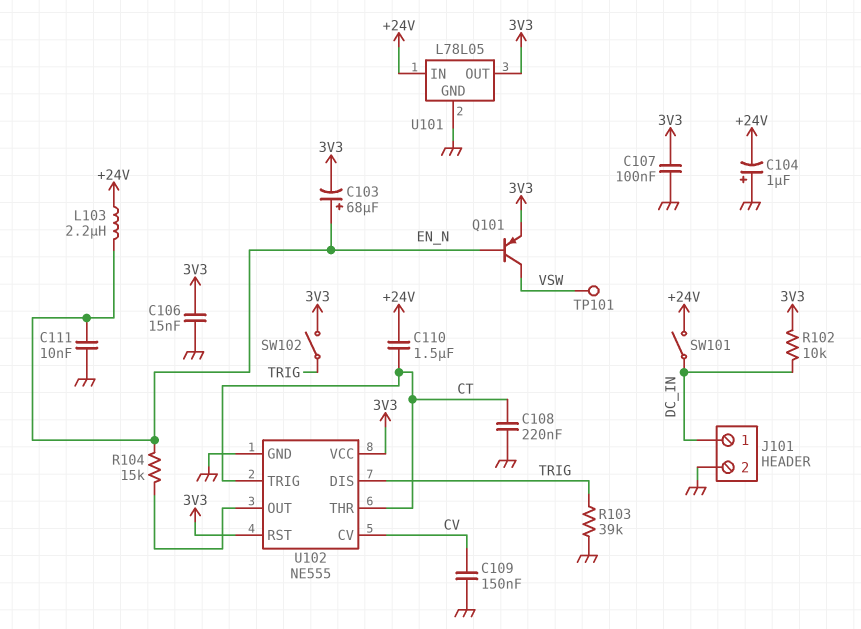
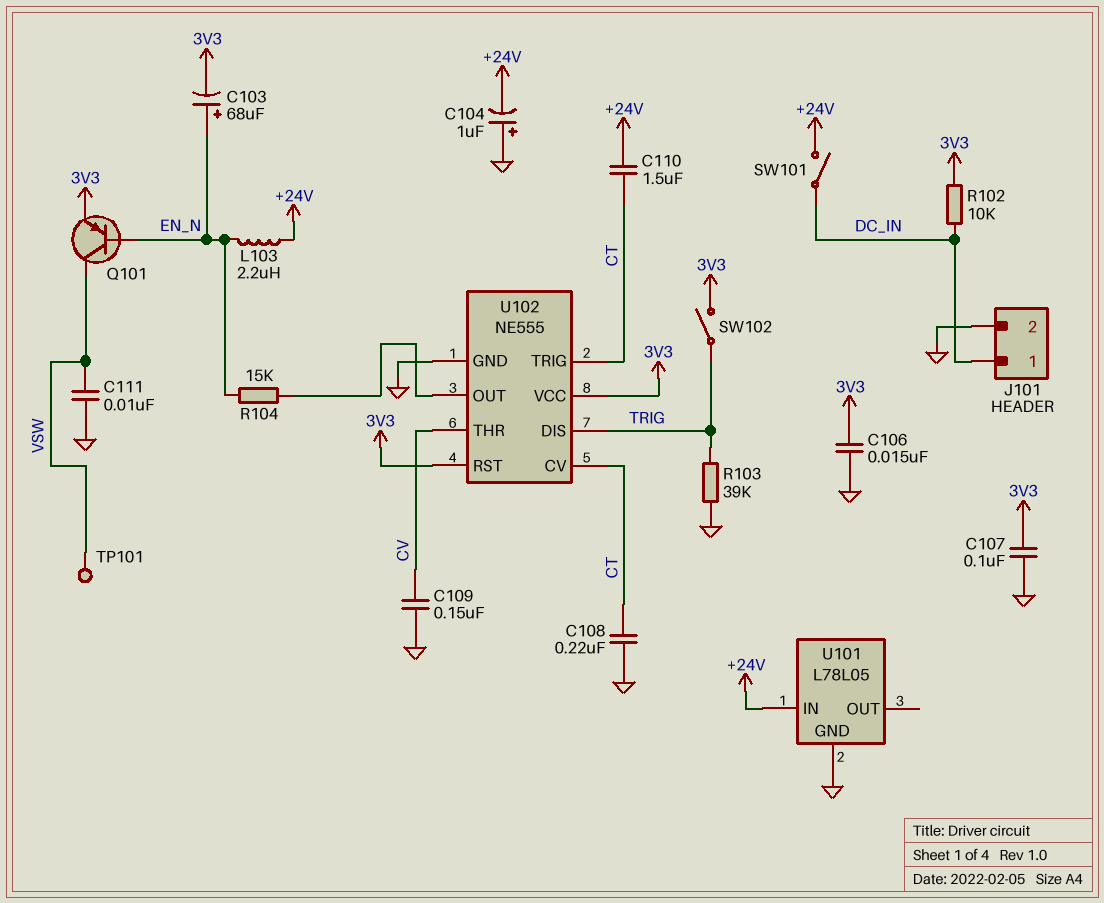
C111: 10nF (EN_N, GND) -> 10nF (GND, VSW)
U101 pin OUT: 3V3 -> none
U102 pin CV: CV -> CT
U102 pin THR: CT -> CV

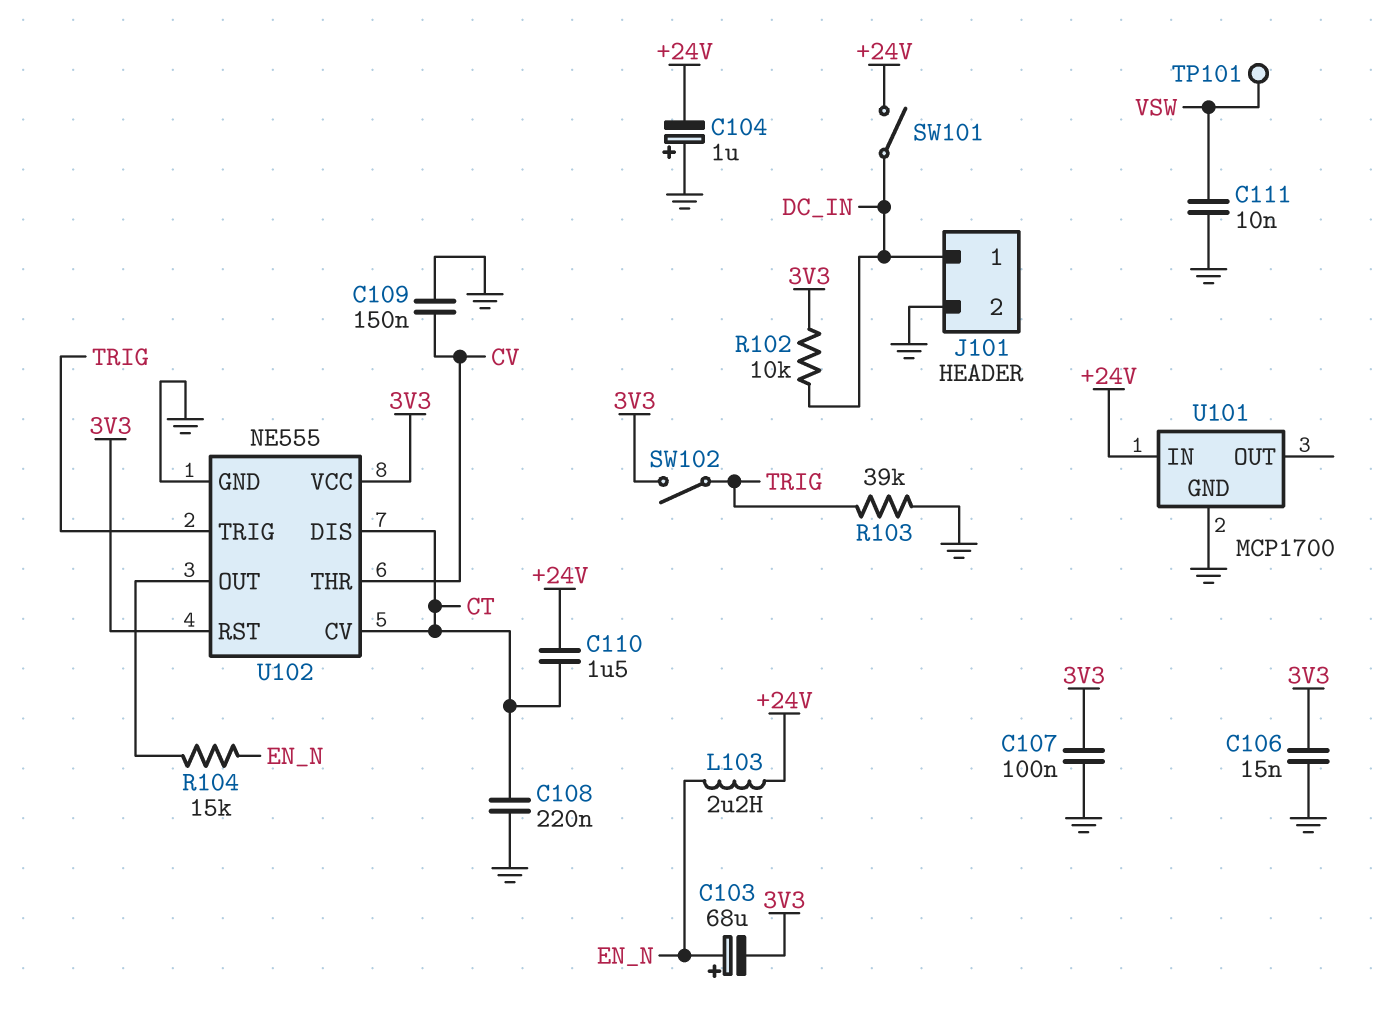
Q101: PNP (B EN_N, C VSW, E 3V3) -> none
U101: L78L05 -> MCP1700
U102 pin DIS: TRIG -> CT
U102 pin TRIG: CT -> TRIG

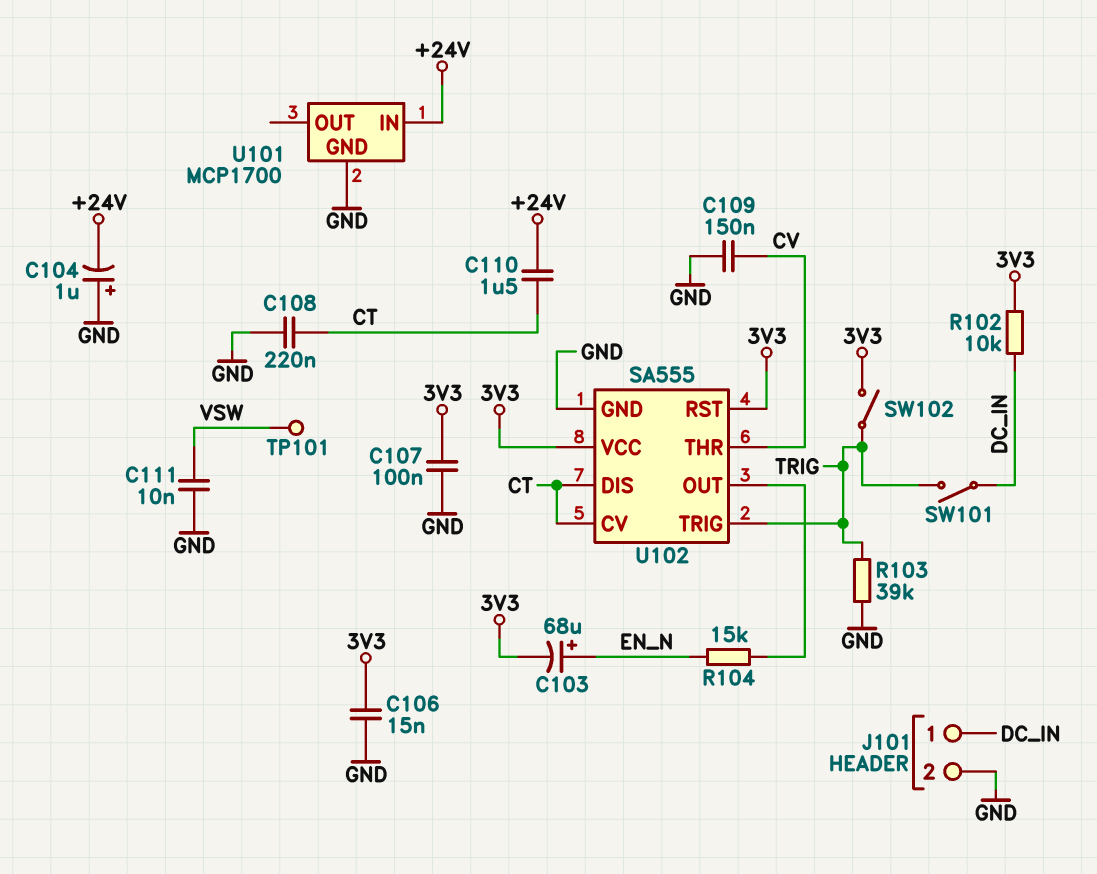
L103: 2.2uH (+24V, EN_N) -> none
SW101: switch (+24V, DC_IN) -> switch (DC_IN, TRIG)
U102: NE555 -> SA555

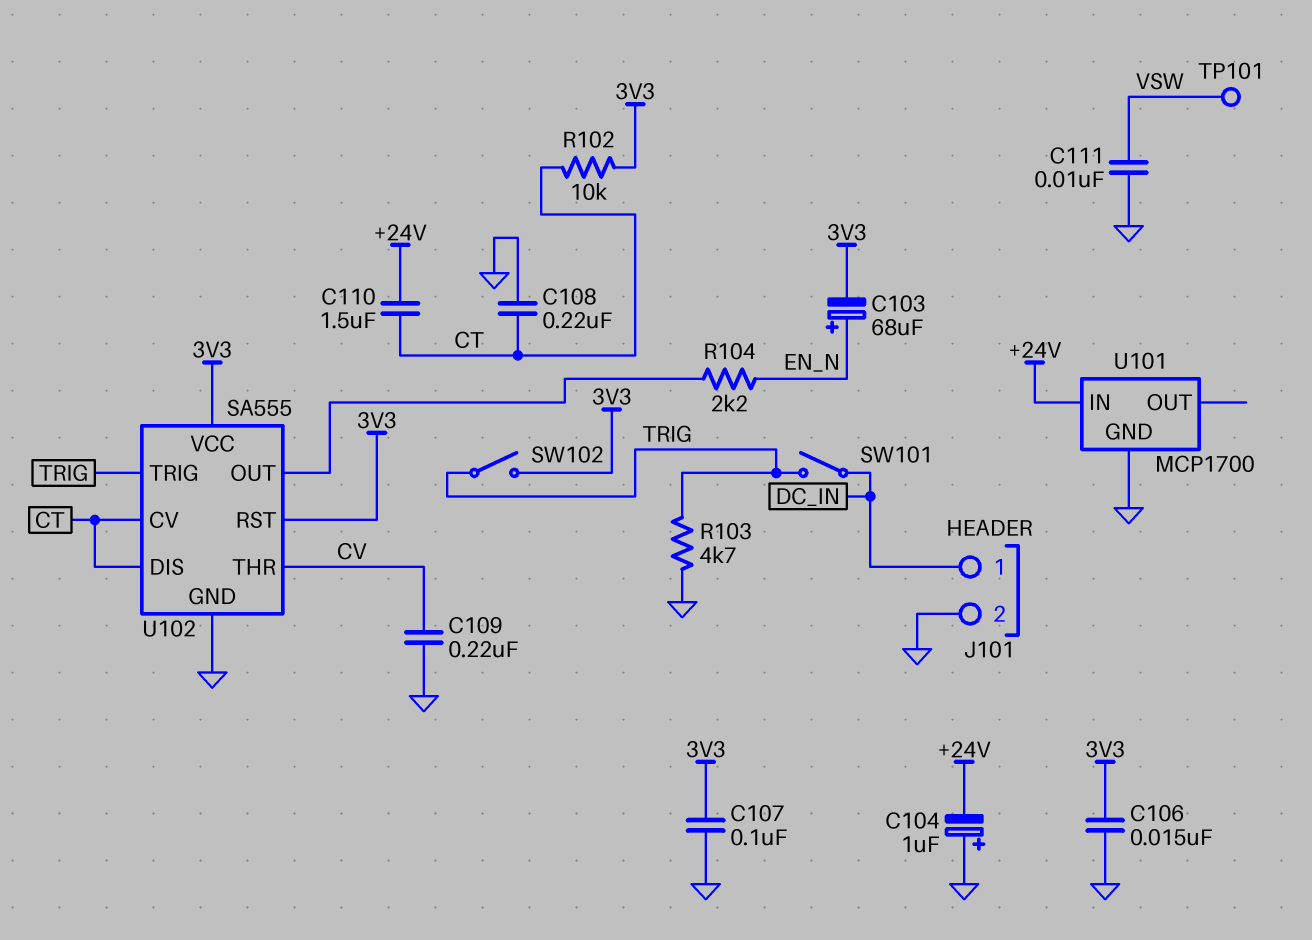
C109: 150nF (CV, GND) -> 220nF (CV, GND)
R102: 10k (3V3, DC_IN) -> 10k (3V3, CT)
R103: 39k (GND, TRIG) -> 4.7k (GND, TRIG)
R104: 15k (EN_N, U102/OUT) -> 2.2k (EN_N, U102/OUT)

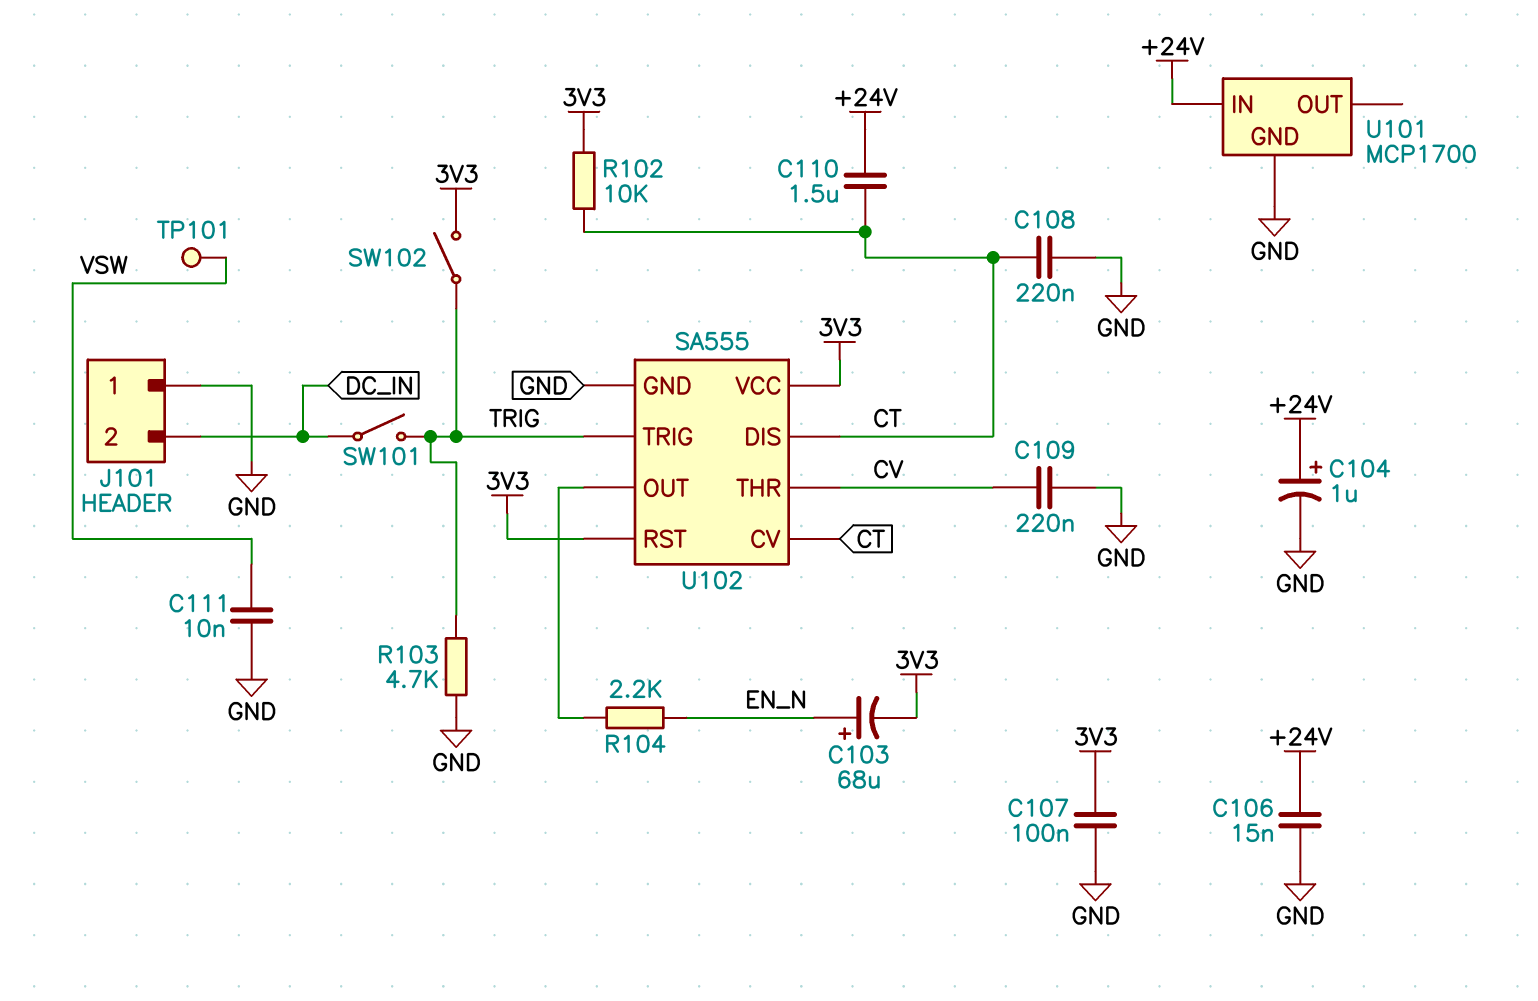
C104: 1uF (plus GND, minus +24V) -> 1uF (plus +24V, minus GND)
C106: 15nF (3V3, GND) -> 15nF (+24V, GND)
J101 pin 1: DC_IN -> GND
J101 pin 2: GND -> DC_IN

